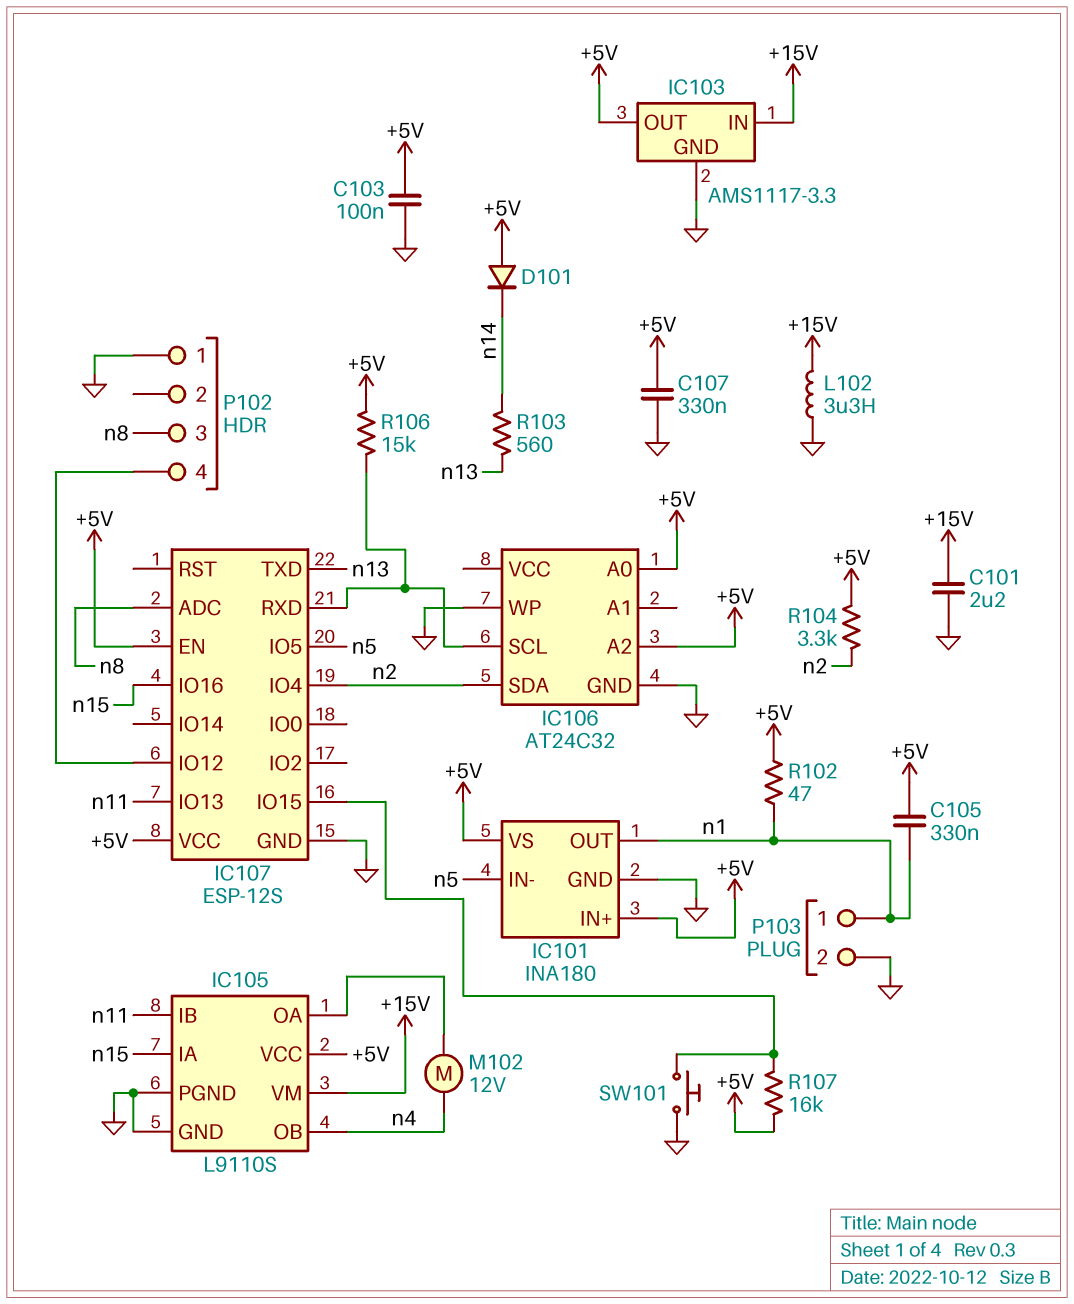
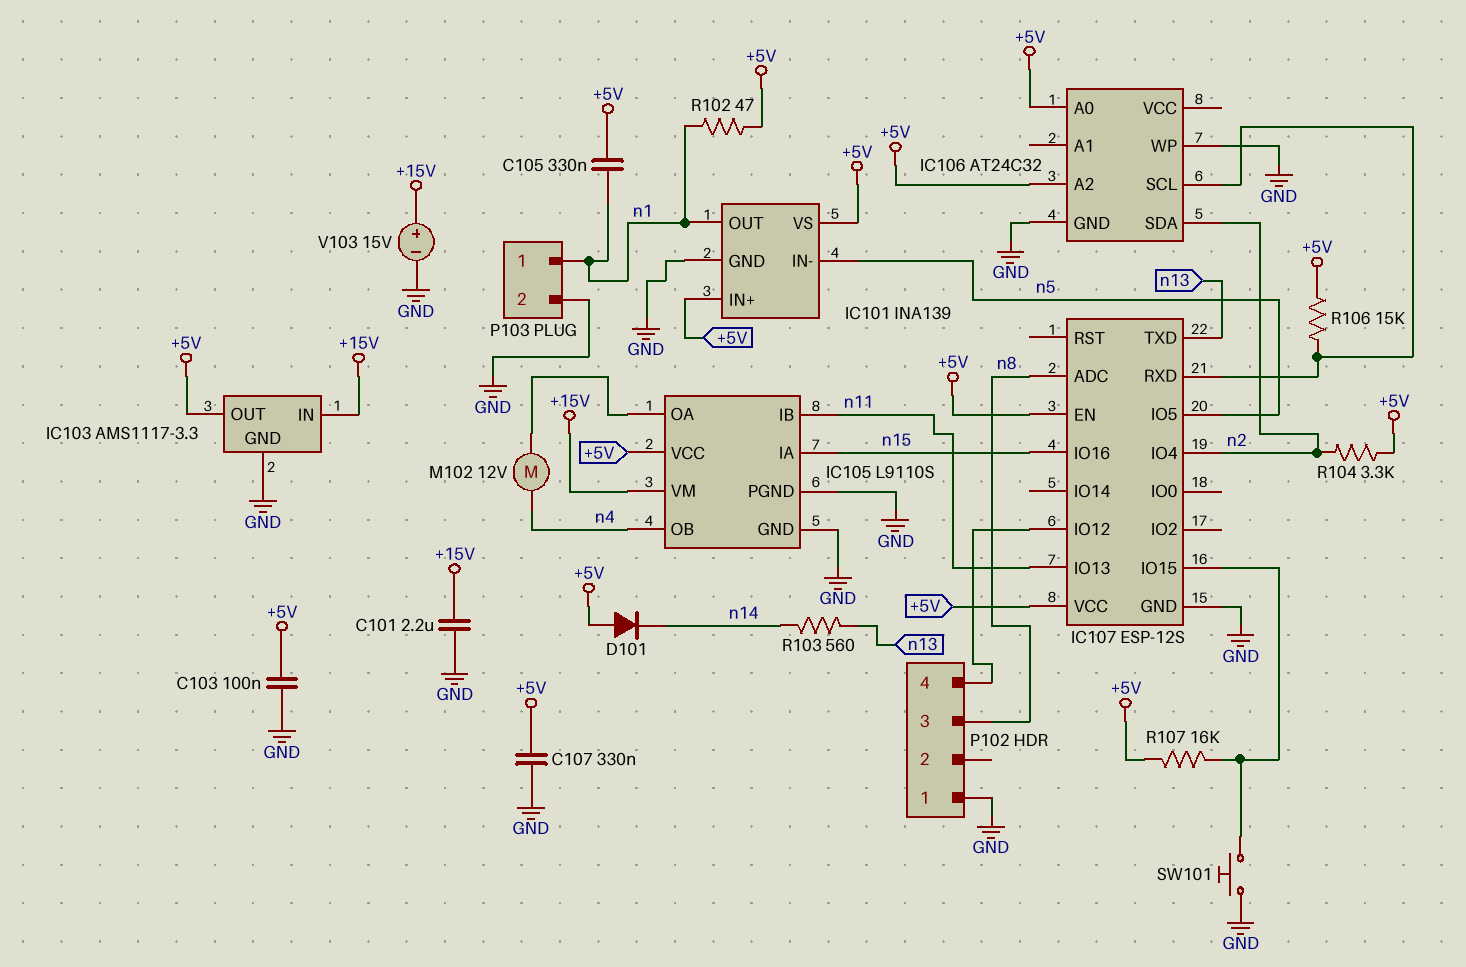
IC101: INA180 -> INA139
L102: 3.3uH (+15V, GND) -> none
V103: none -> 15V (plus +15V, minus GND)

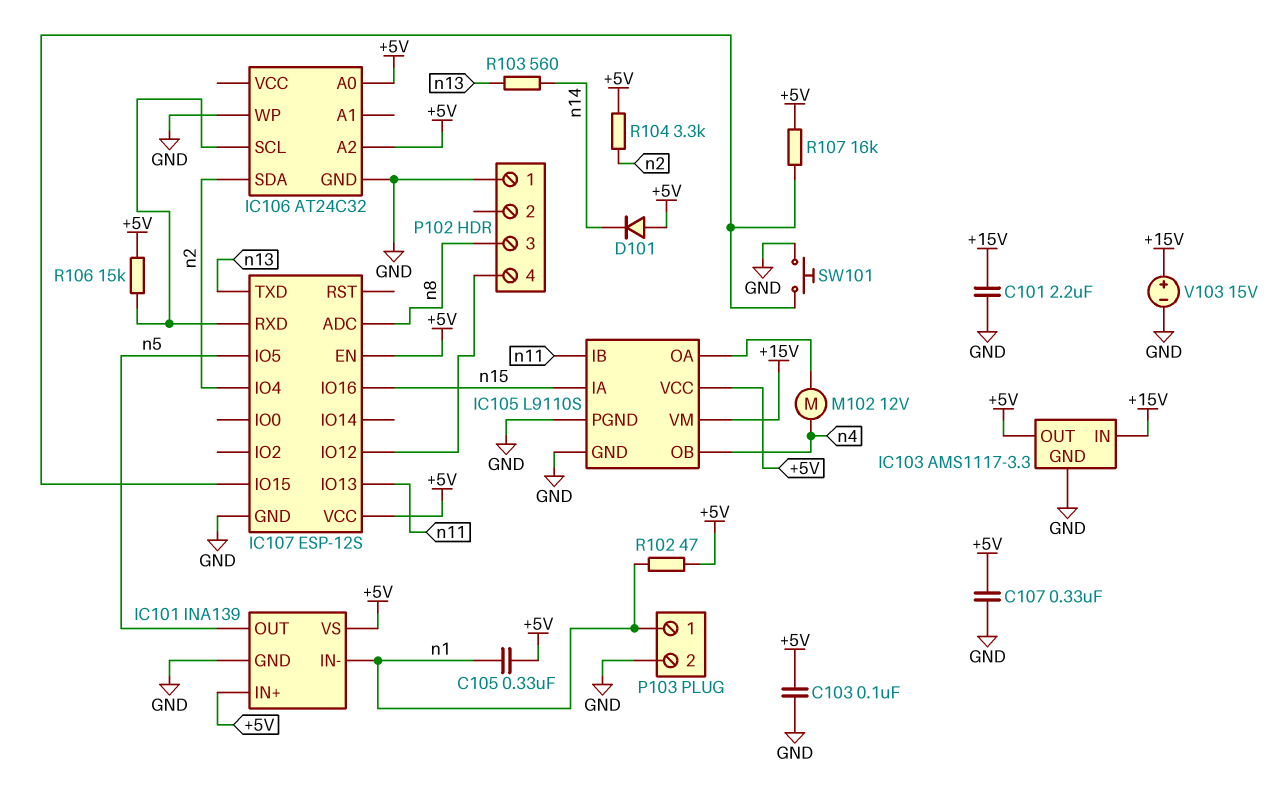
IC101 pin IN-: n5 -> n1
IC101 pin OUT: n1 -> n5

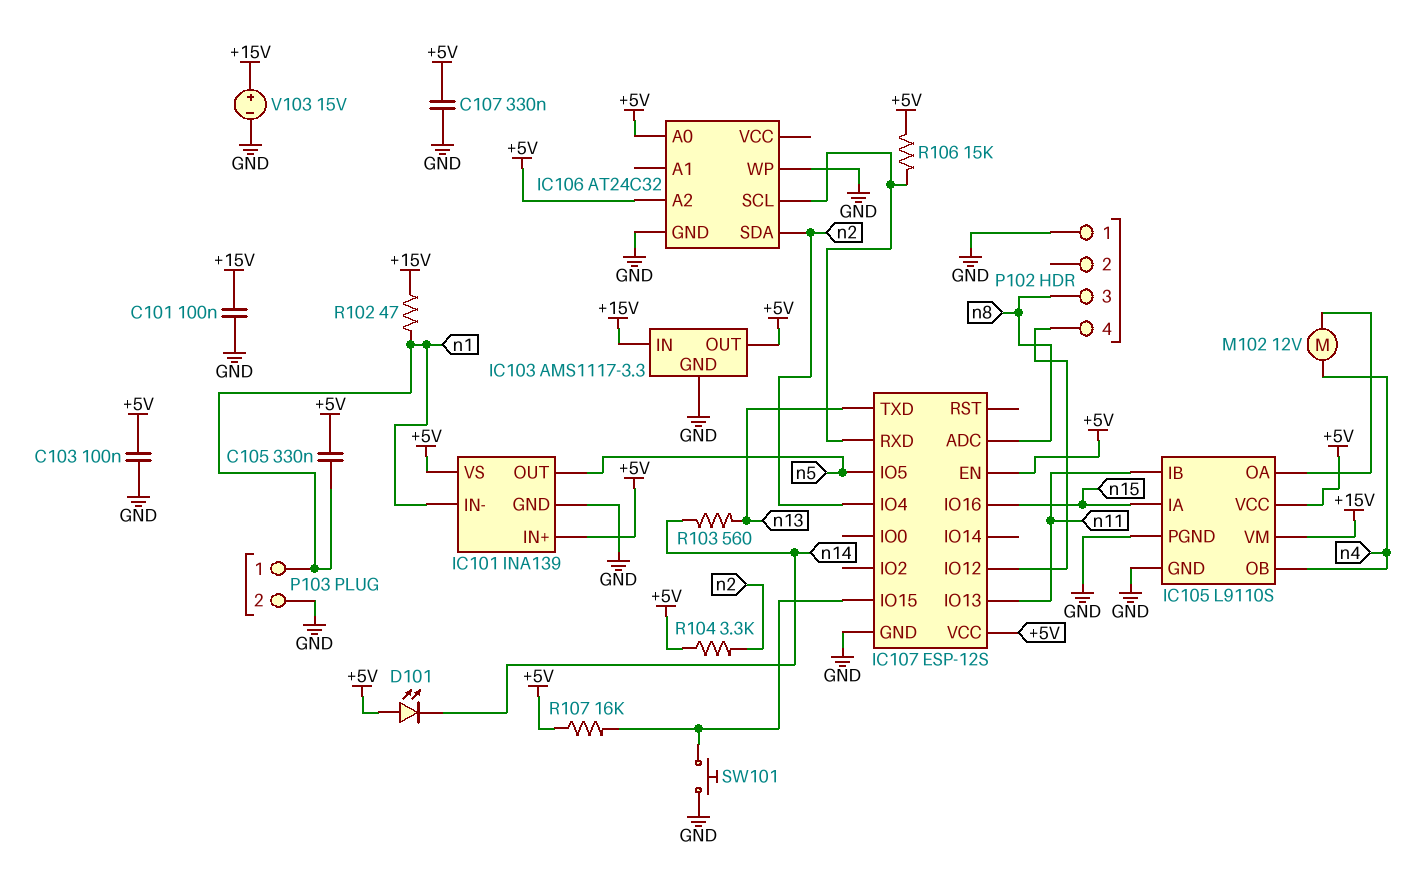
C101: 2.2uF (+15V, GND) -> 100nF (+15V, GND)
D101: diode (A +5V, K n14) -> LED (A +5V, K n14)
R102: 47 (+5V, n1) -> 47 (+15V, n1)

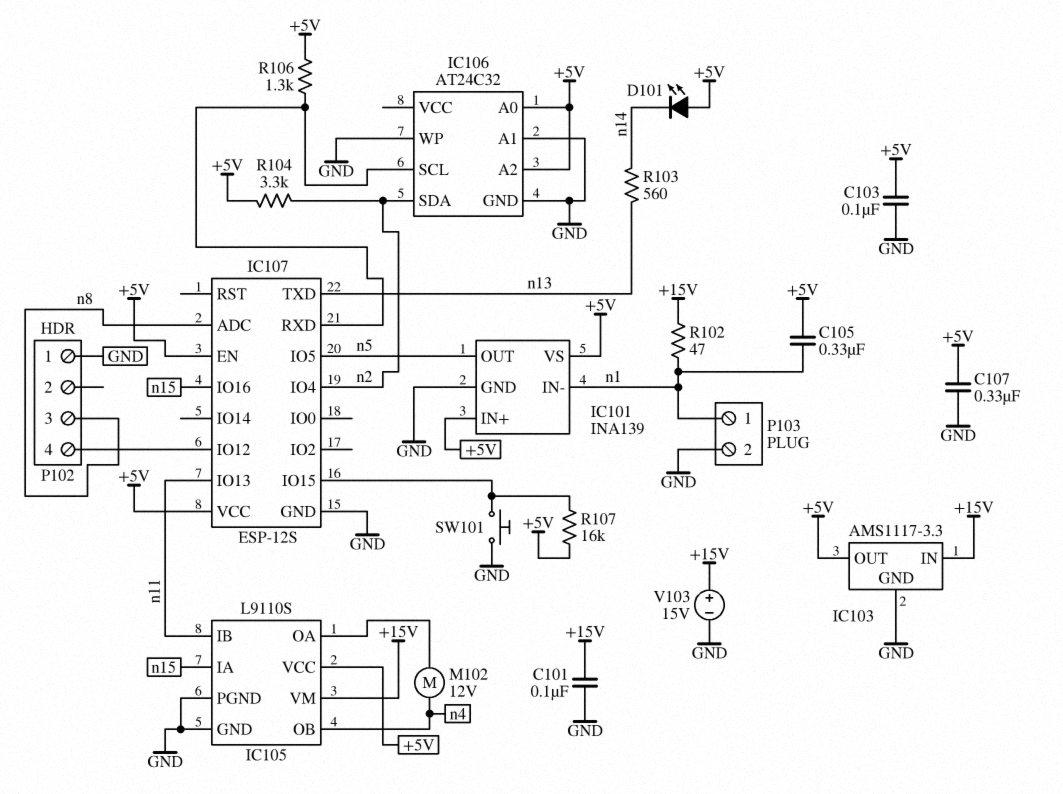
IC106 pin A1: none -> GND
R106: 15k (+5V, IC106/SCL) -> 1.3k (+5V, IC106/SCL)

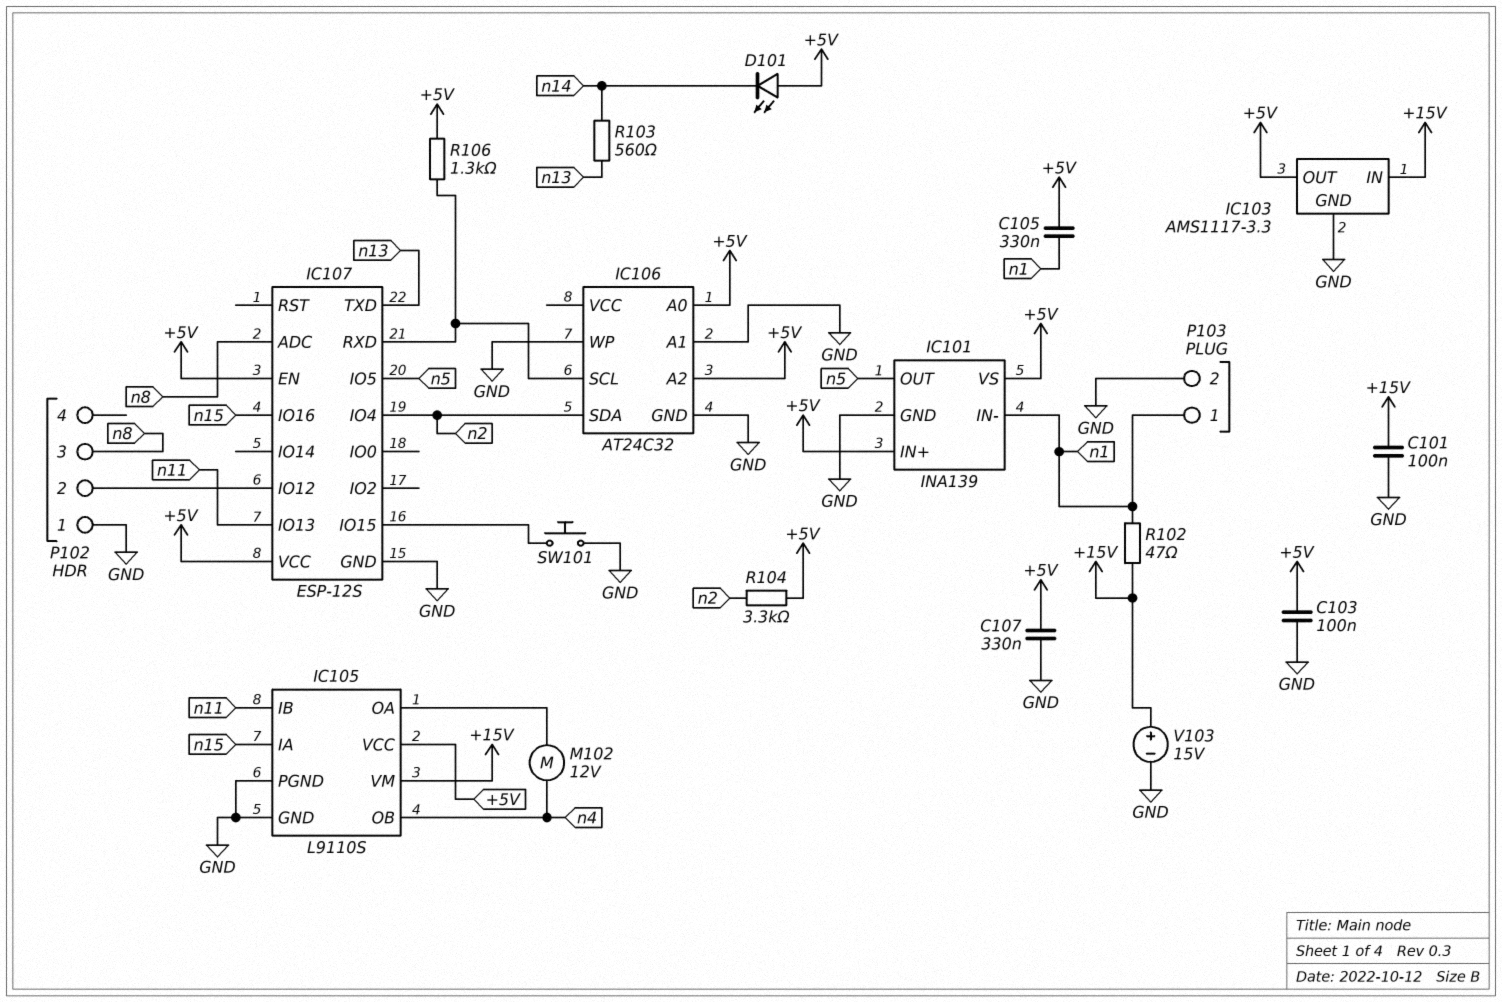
P102 pin 2: none -> IC107/IO12
P102 pin 4: IC107/IO12 -> none
R107: 16k (+5V, IC107/IO15) -> none

